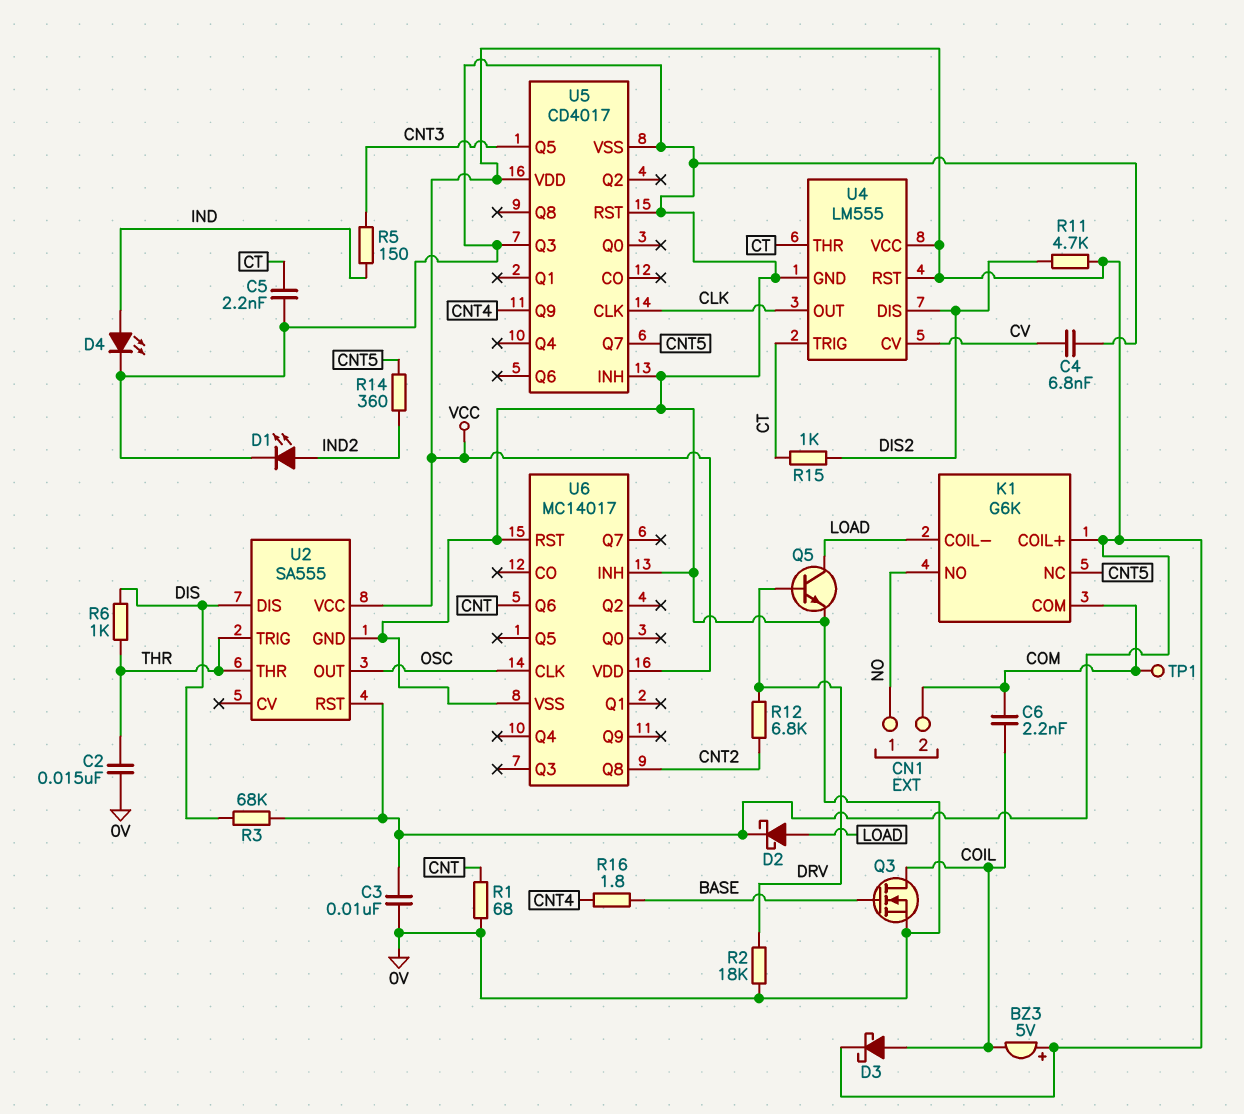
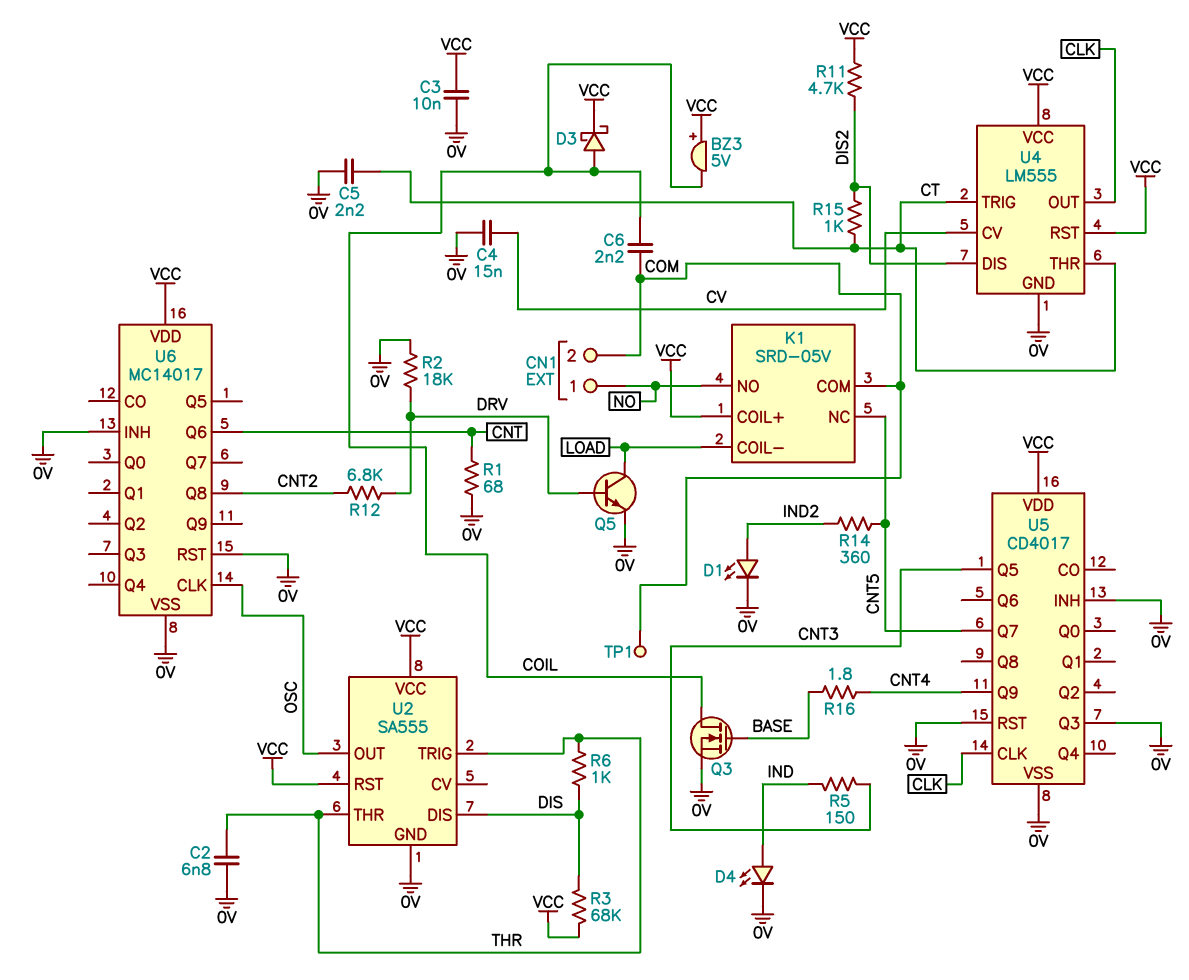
C2: 15nF (0V, THR) -> 6.8nF (0V, THR)
C4: 6.8nF (0V, CV) -> 15nF (0V, CV)
D2: schottky (A LOAD, K VCC) -> none
K1: G6K -> SRD-05V

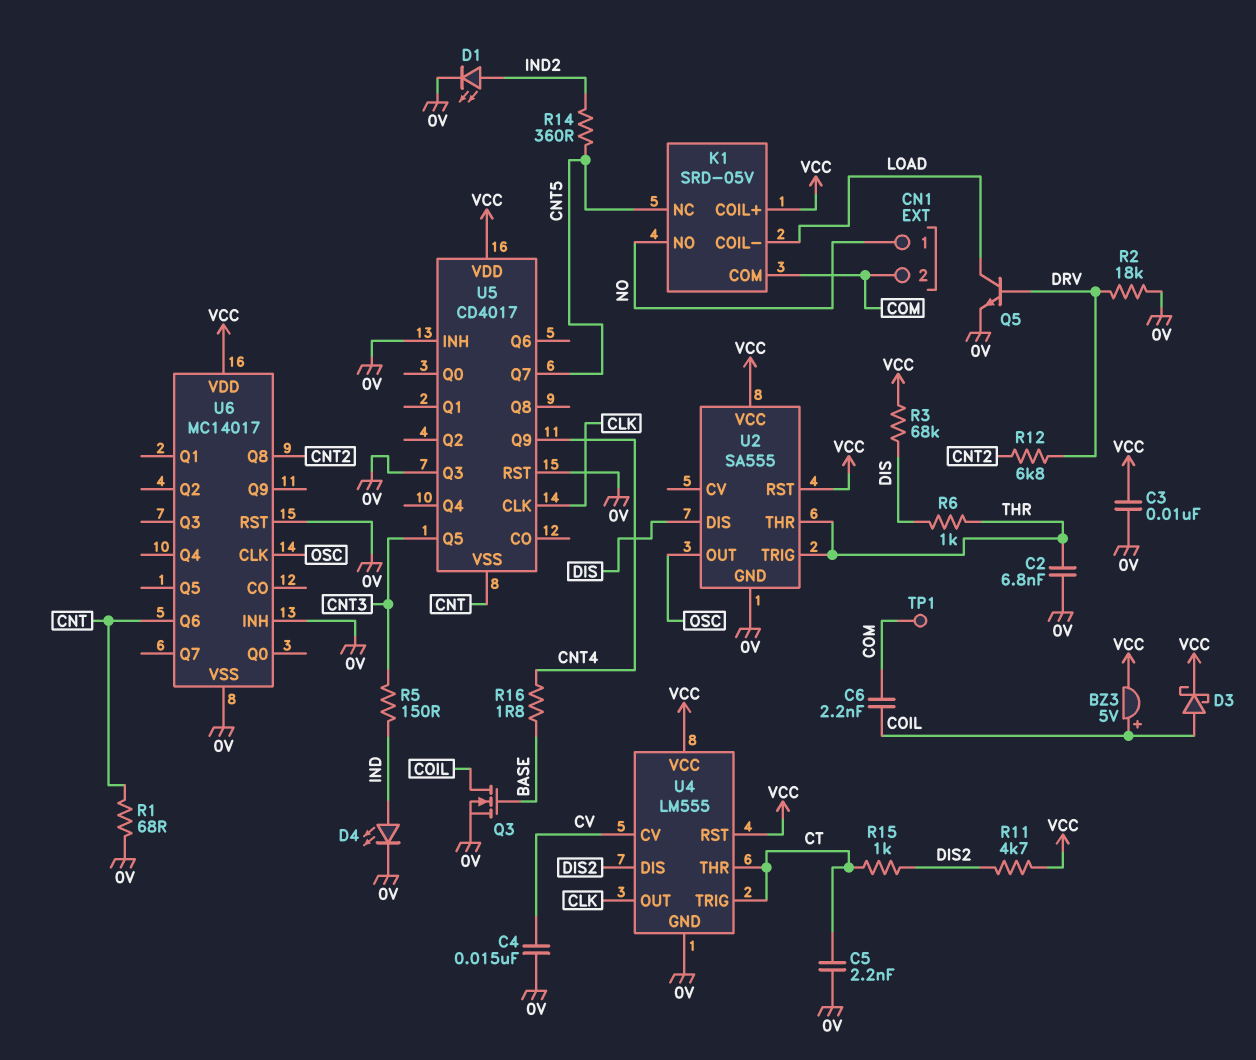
BZ3: buzzer 5V (plus VCC, minus COIL) -> buzzer 5V (plus COIL, minus VCC)
U5 pin VSS: 0V -> CNT

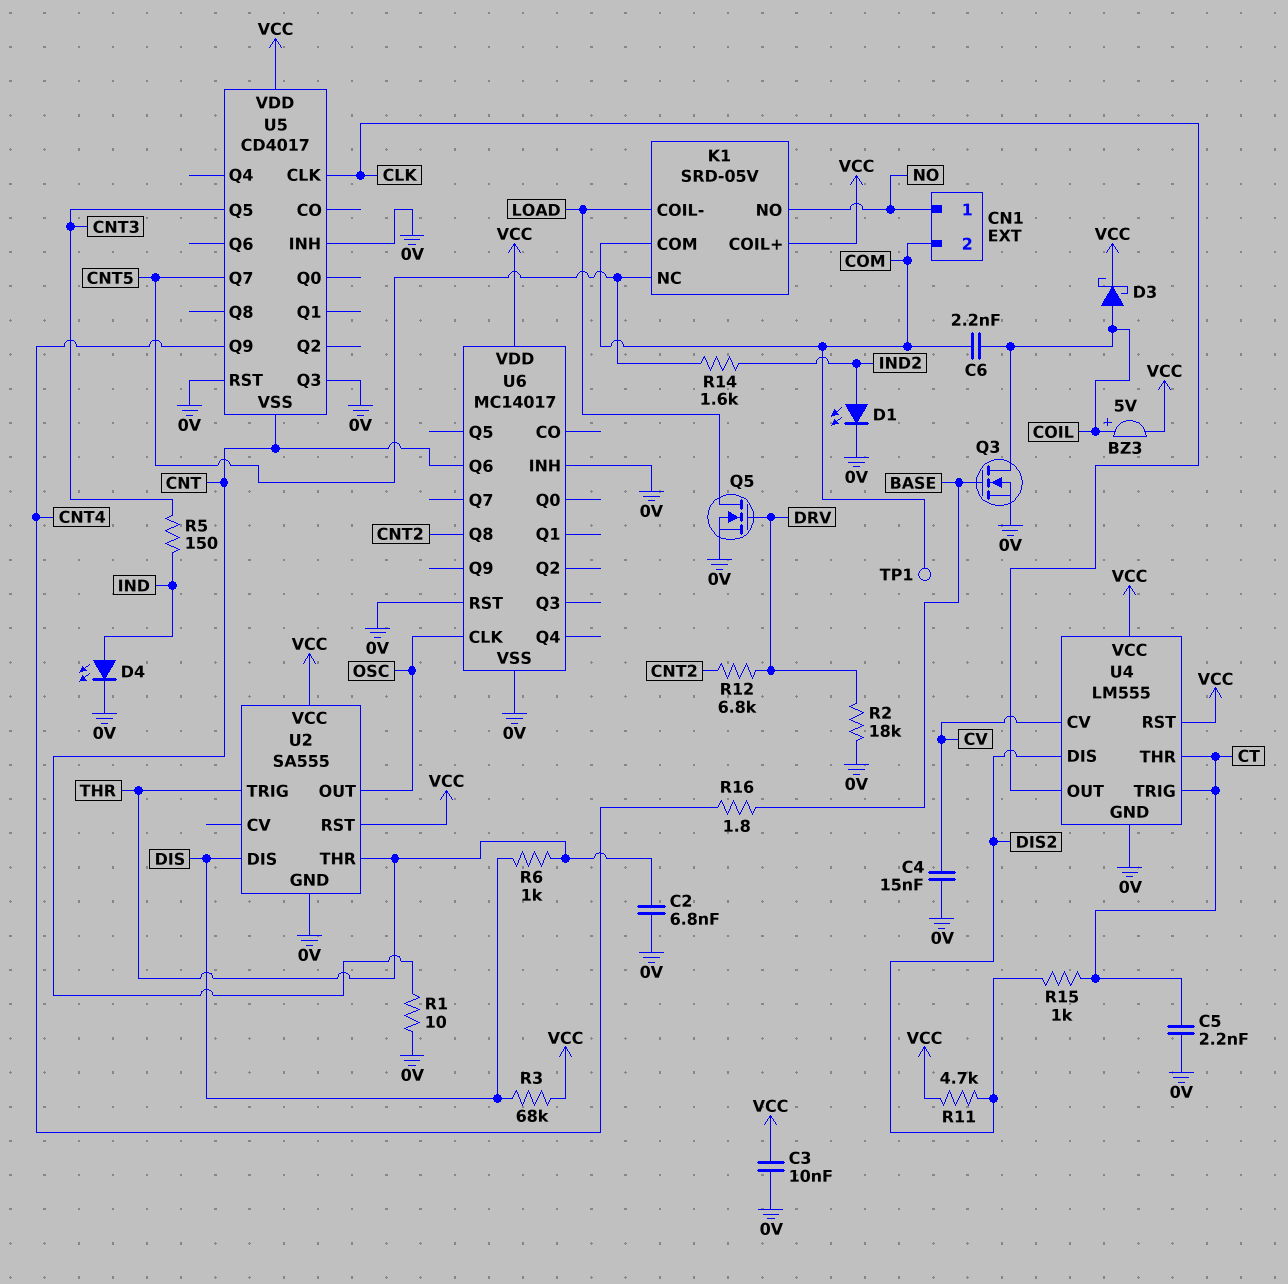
Q5: NPN (B DRV, C LOAD, E 0V) -> NMOS (G DRV, D LOAD, S 0V)
R1: 68 (0V, CNT) -> 10 (0V, CNT)
R14: 360 (CNT5, IND2) -> 1.6k (CNT5, IND2)

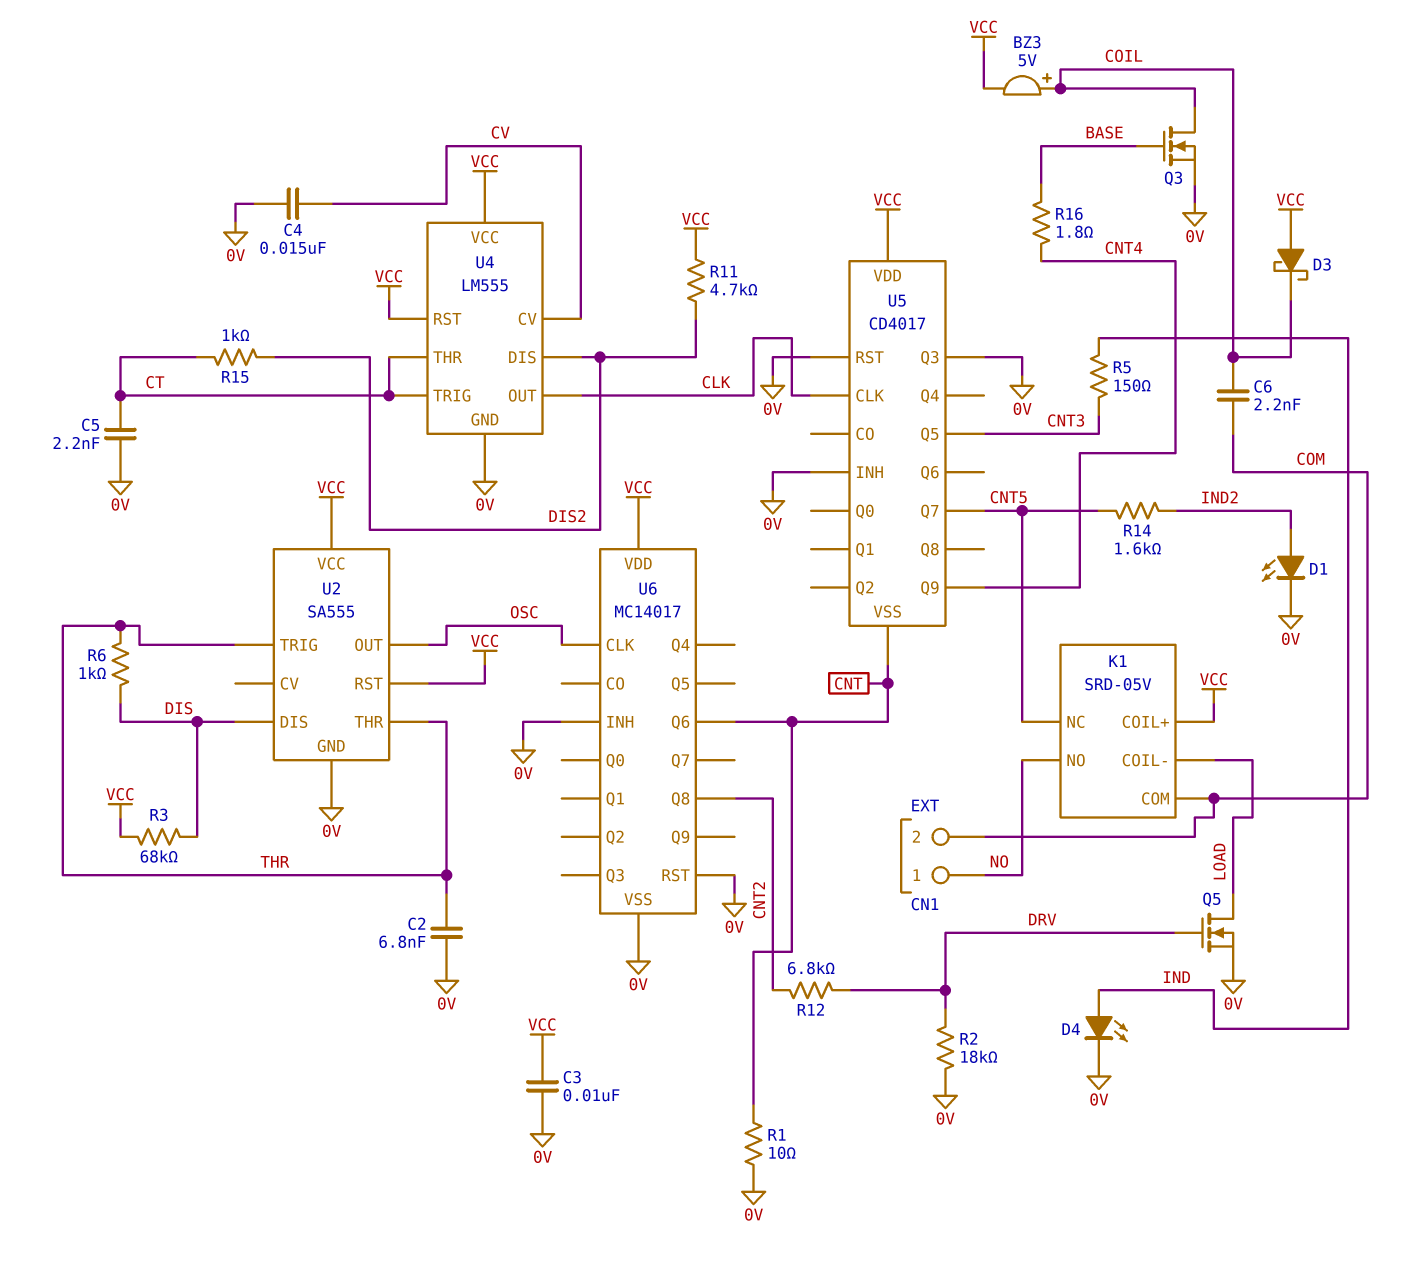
D3: schottky (A COIL, K VCC) -> schottky (A VCC, K COIL)
TP1: test point (COM) -> none

